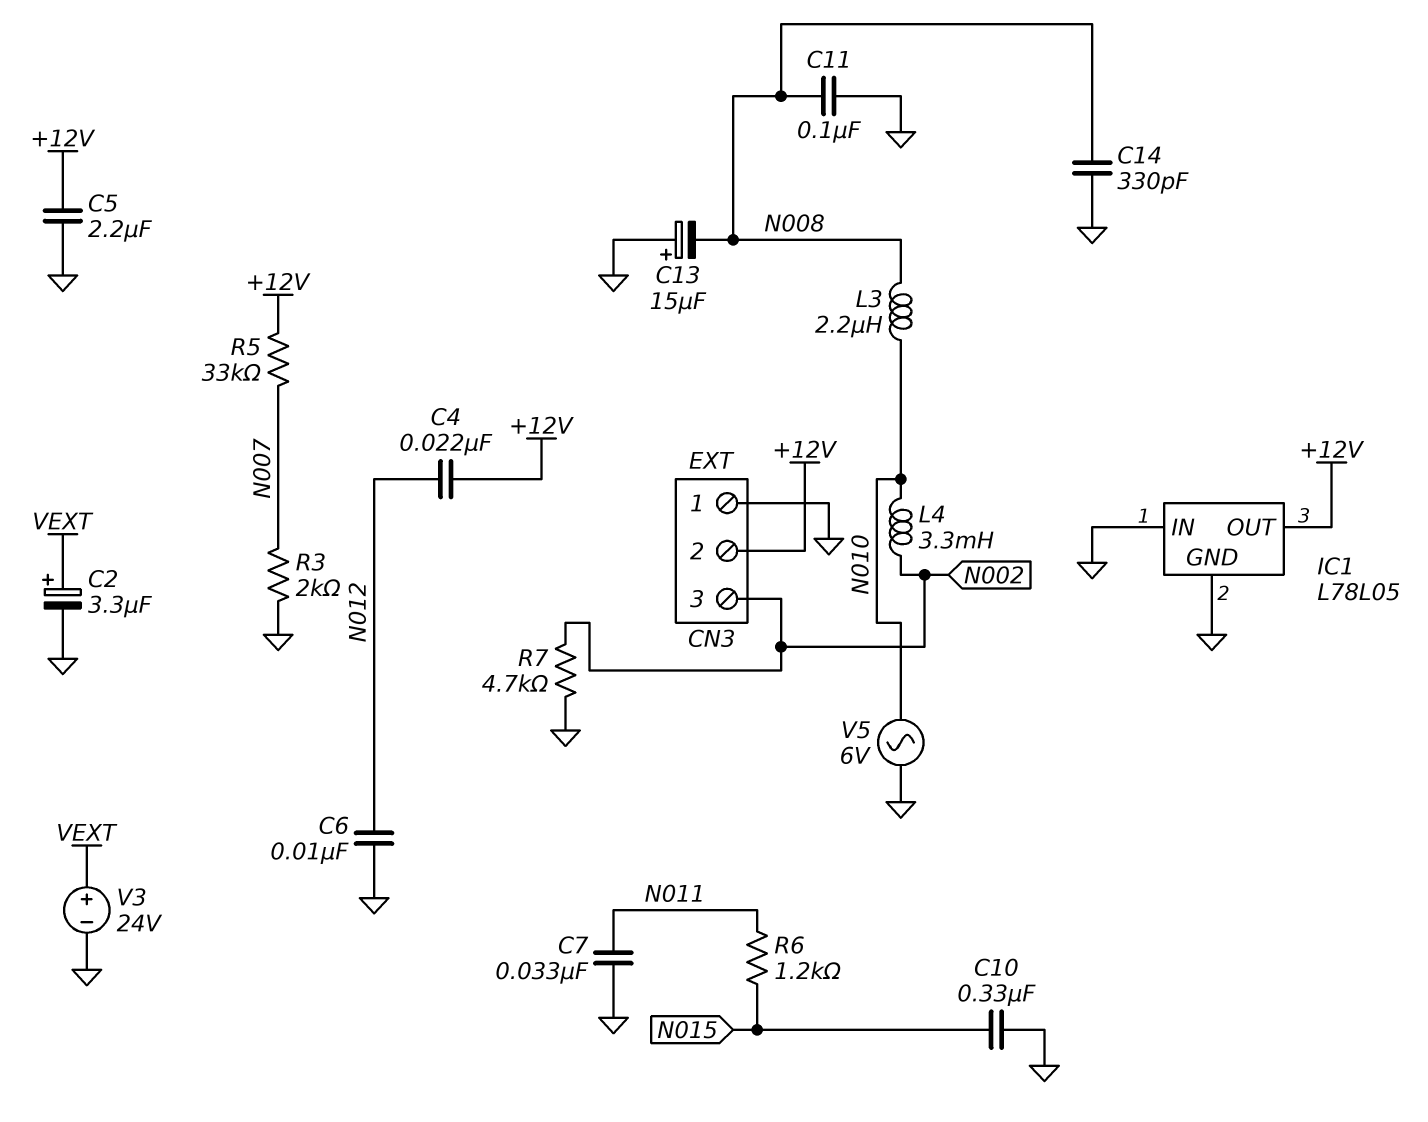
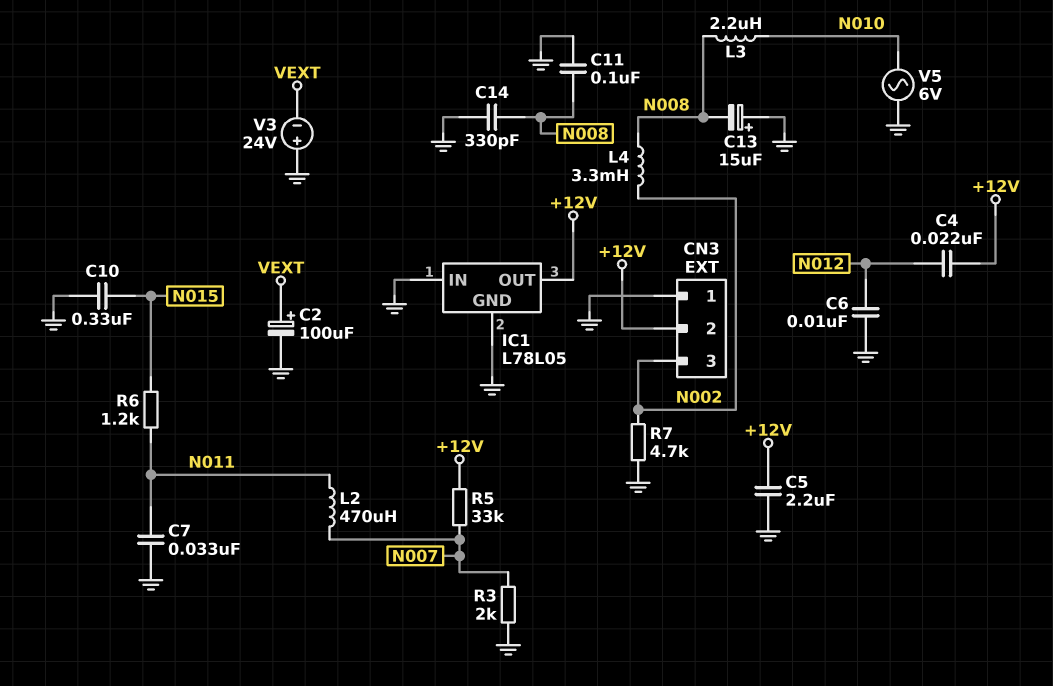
C2: 3.3uF (plus VEXT, minus GND) -> 100uF (plus VEXT, minus GND)
L2: none -> 470uH (N007, N011)
L4: 3.3mH (N002, N010) -> 3.3mH (N002, N008)
V3: 24V (plus VEXT, minus GND) -> 24V (plus GND, minus VEXT)

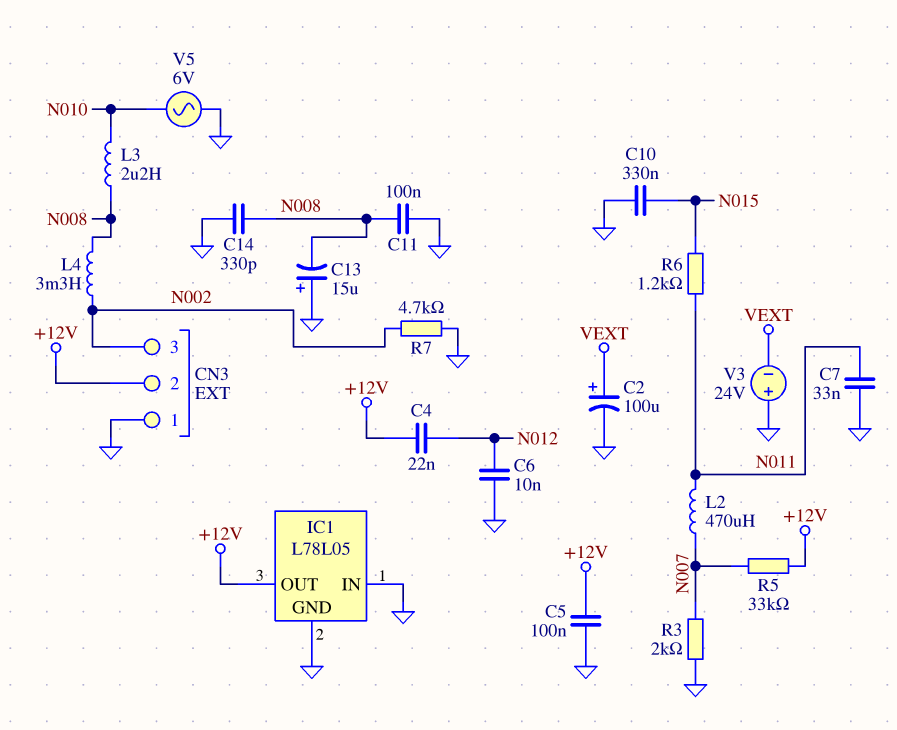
C5: 2.2uF (+12V, GND) -> 100nF (+12V, GND)

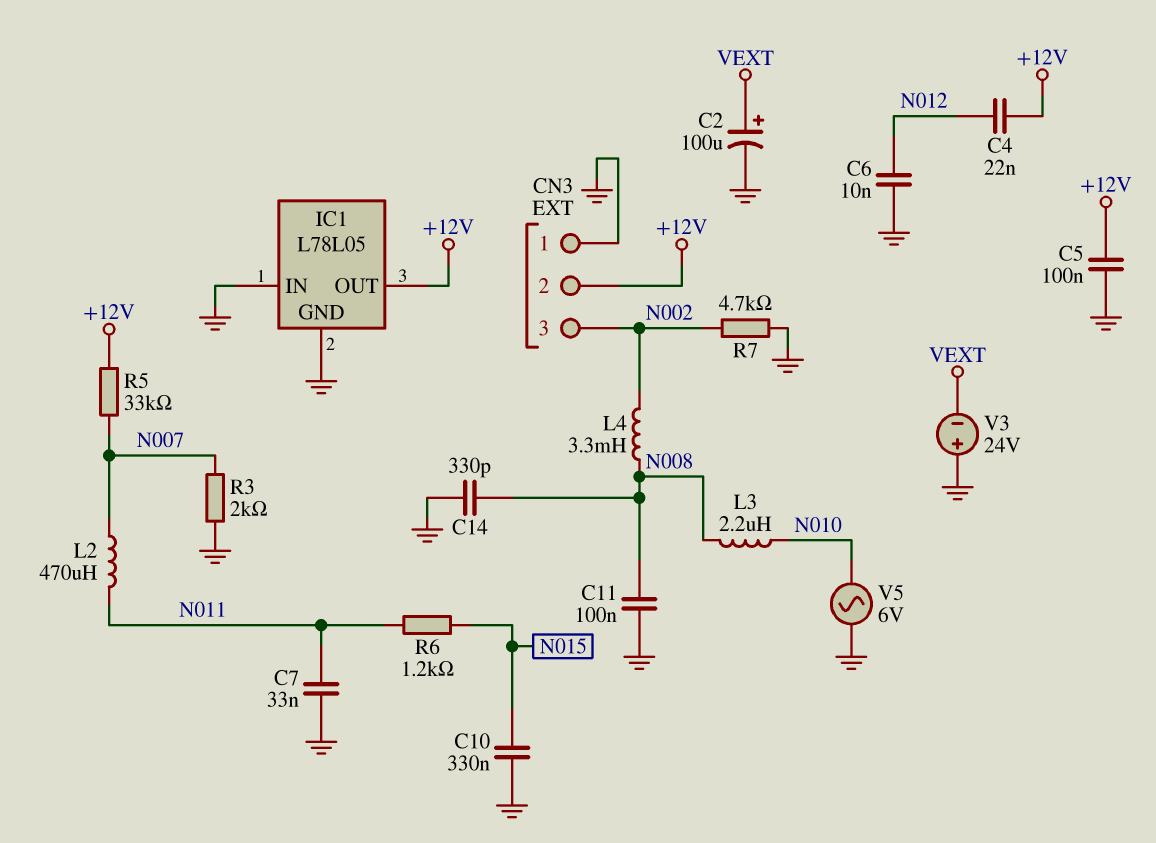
C13: 15uF (plus GND, minus N008) -> none

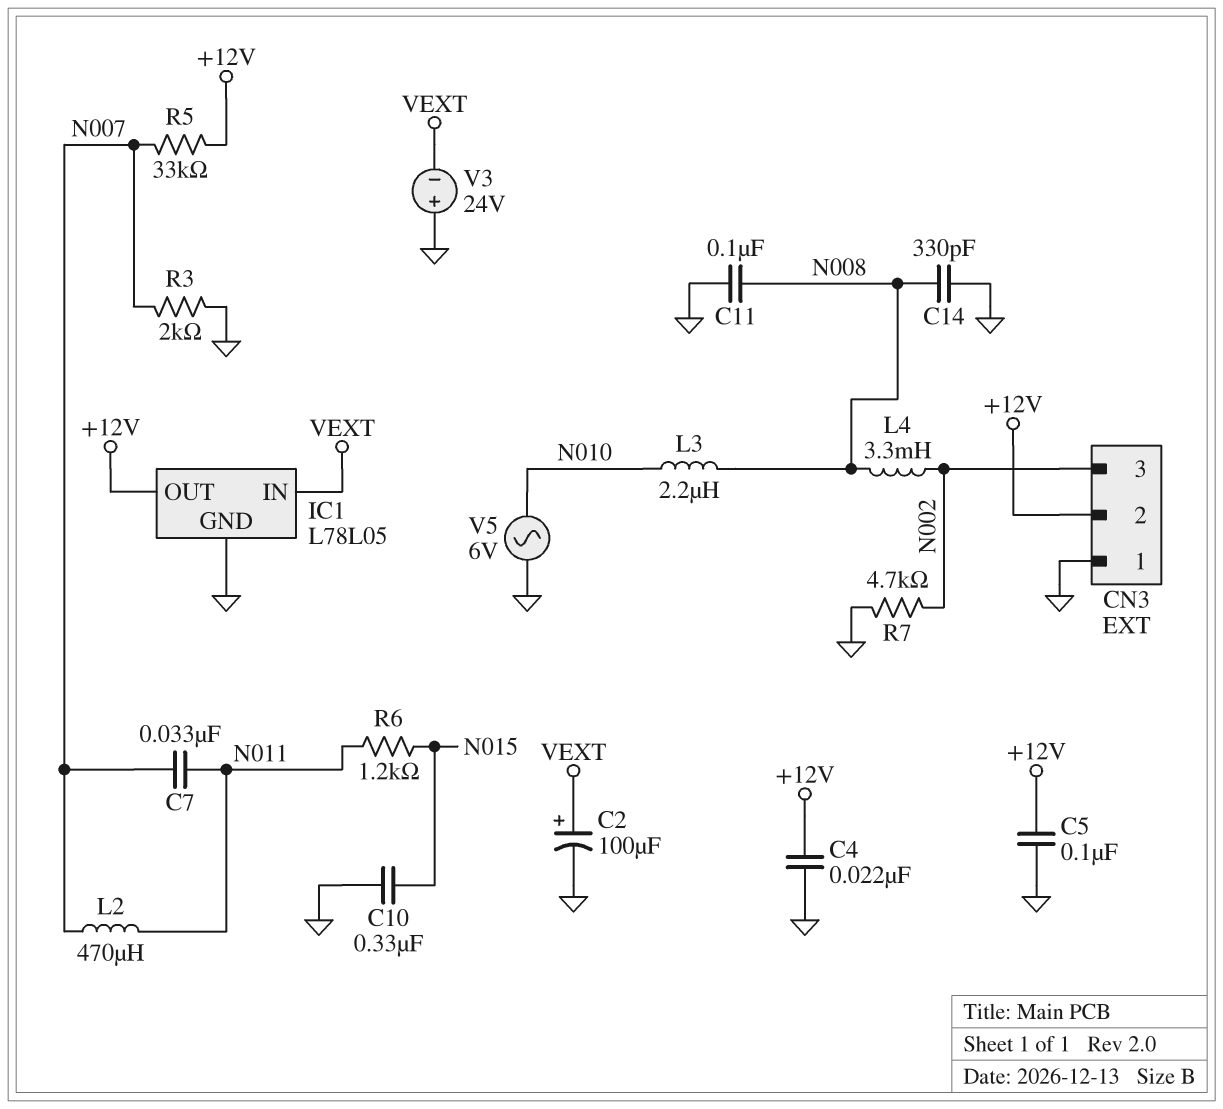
C4: 22nF (+12V, N012) -> 22nF (+12V, GND)
C6: 10nF (GND, N012) -> none
C7: 33nF (GND, N011) -> 33nF (N007, N011)
IC1 pin IN: GND -> VEXT

